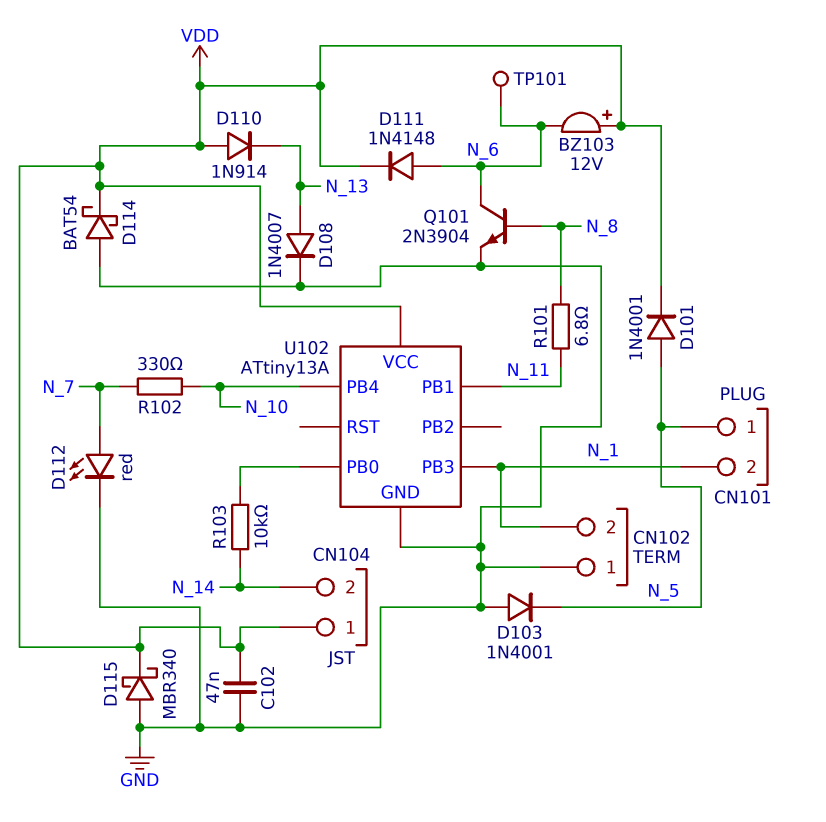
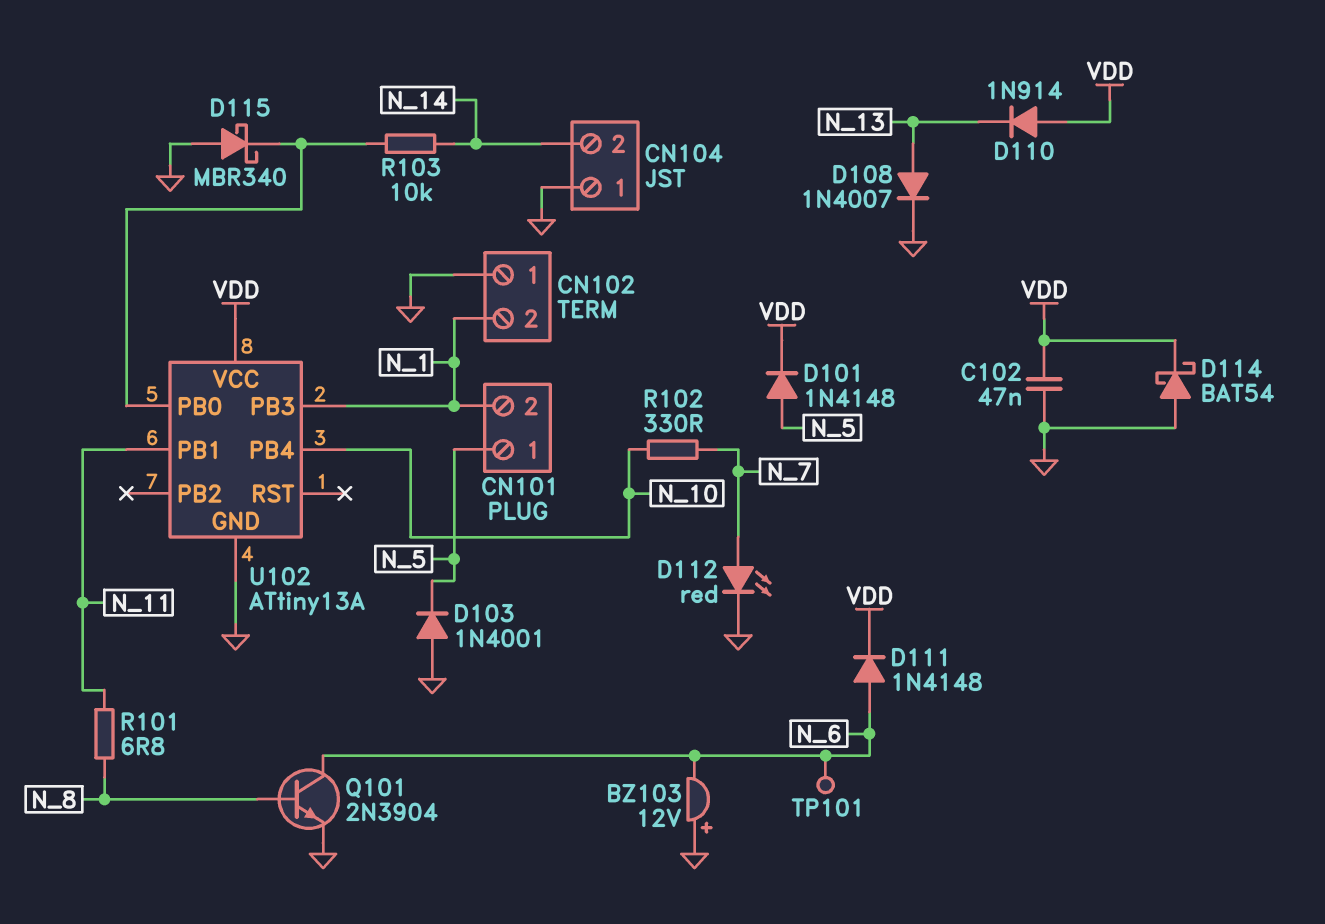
BZ103: buzzer 12V (plus VDD, minus N_6) -> buzzer 12V (plus GND, minus N_6)
CN104 pin 1: VDD -> GND
D101: diode 1N4001 (A N_5, K VDD) -> diode 1N4148 (A N_5, K VDD)
D115: schottky MBR340 (A GND, K VDD) -> schottky MBR340 (A GND, K U102/PB0)

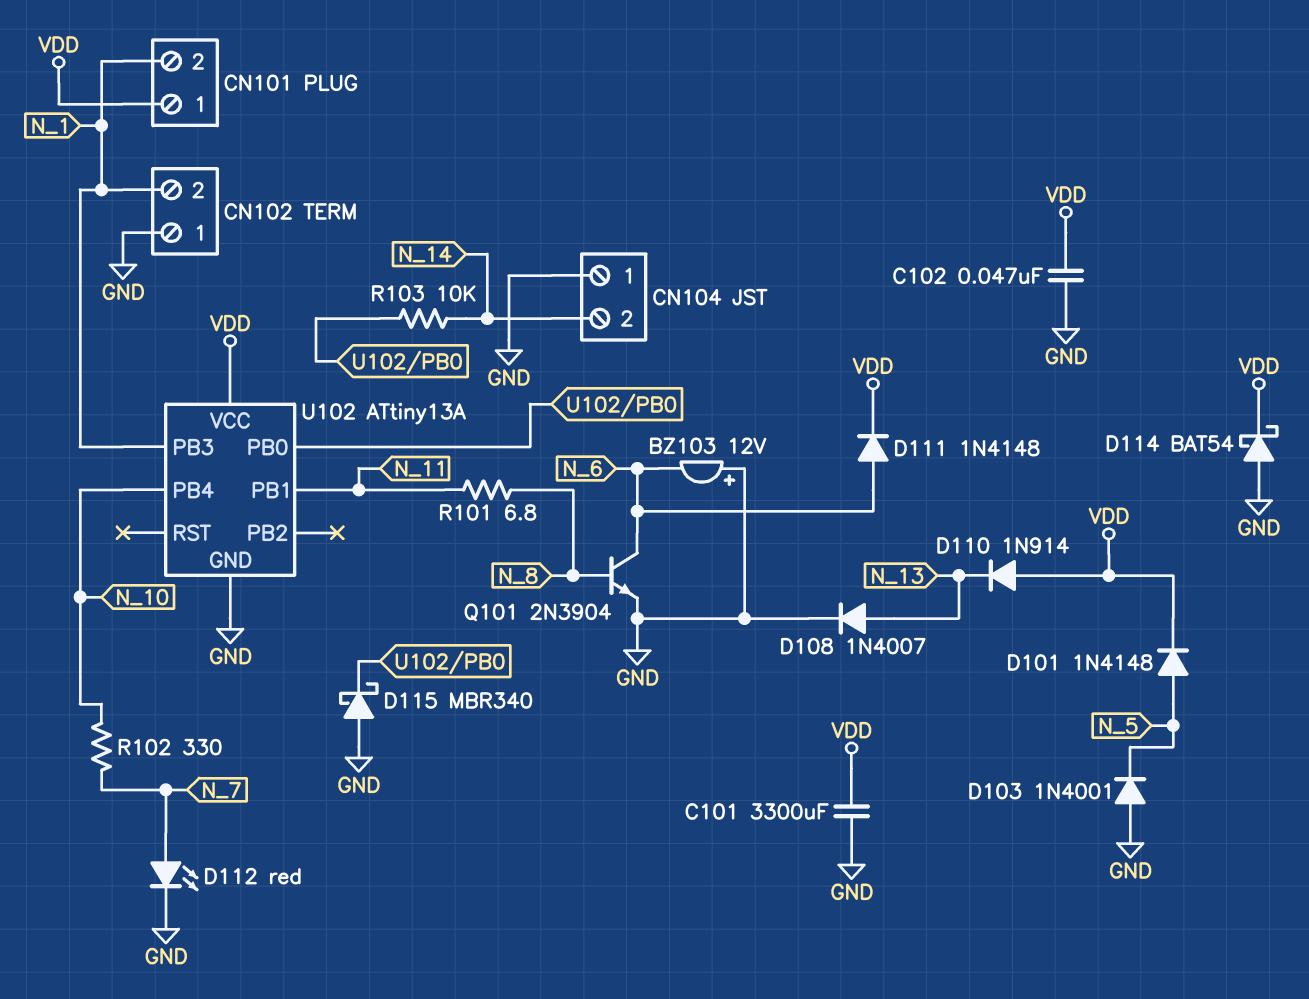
C101: none -> 3300uF (GND, VDD)
CN101 pin 1: N_5 -> VDD
TP101: test point (N_6) -> none

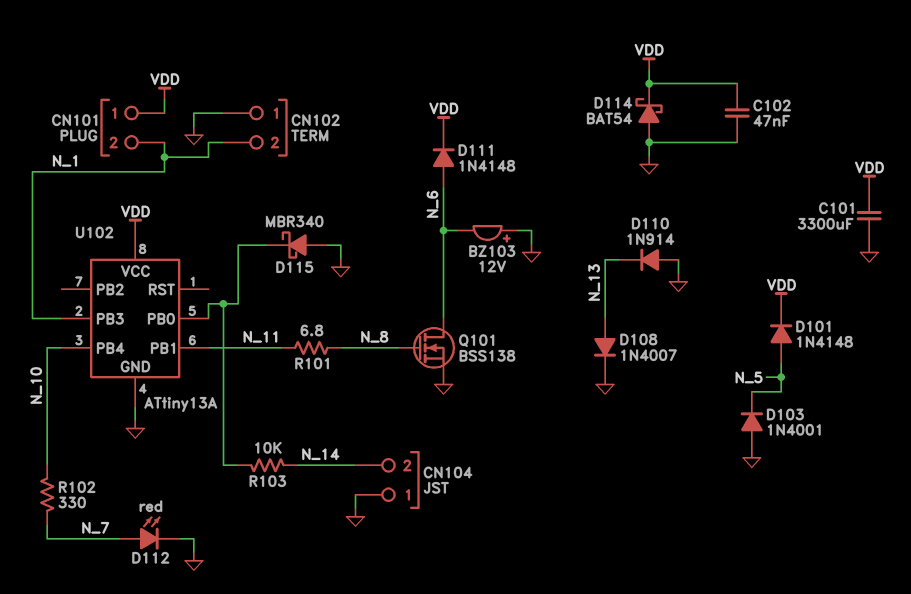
D110: diode 1N914 (A VDD, K N_13) -> diode 1N914 (A GND, K N_13)
Q101: NPN 2N3904 (B N_8, C N_6, E GND) -> NMOS BSS138 (G N_8, D N_6, S GND)

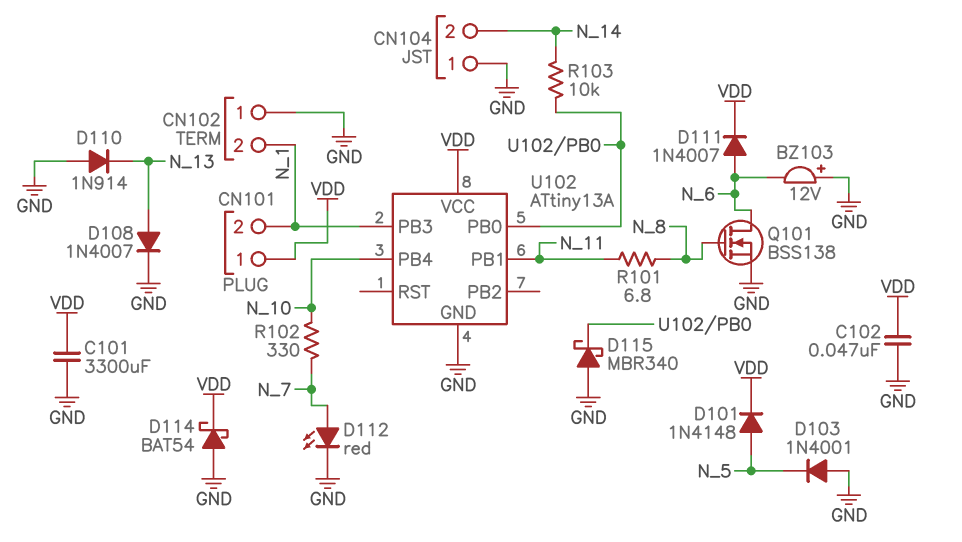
D111: diode 1N4148 (A N_6, K VDD) -> diode 1N4007 (A N_6, K VDD)

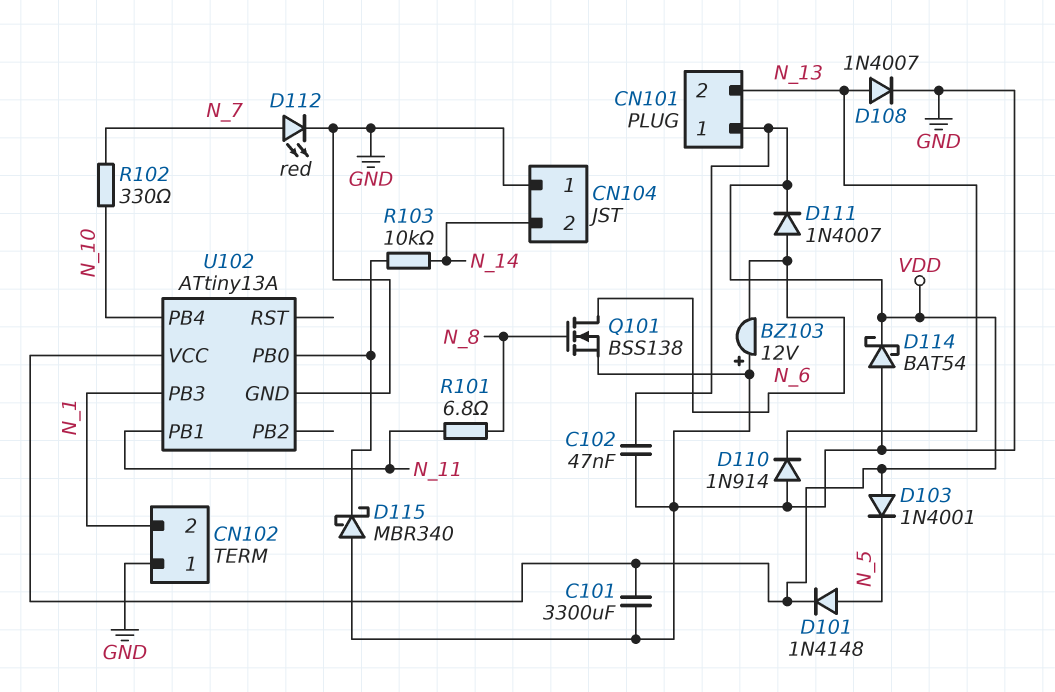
CN101 pin 2: N_1 -> N_13
D103: diode 1N4001 (A GND, K N_5) -> diode 1N4001 (A VDD, K N_5)

